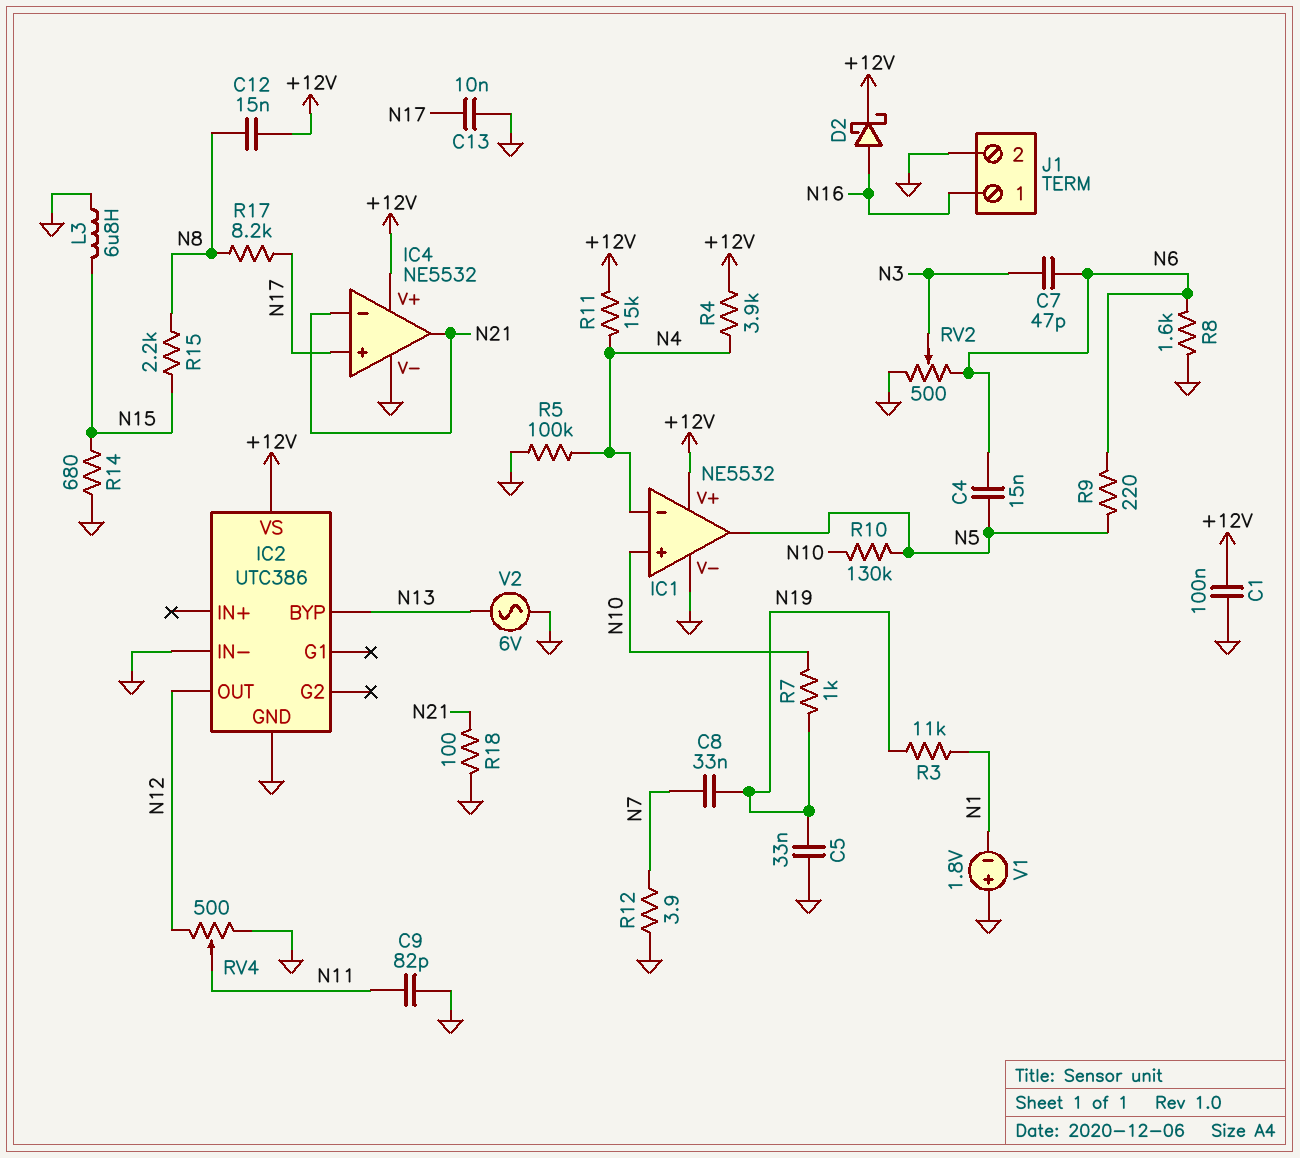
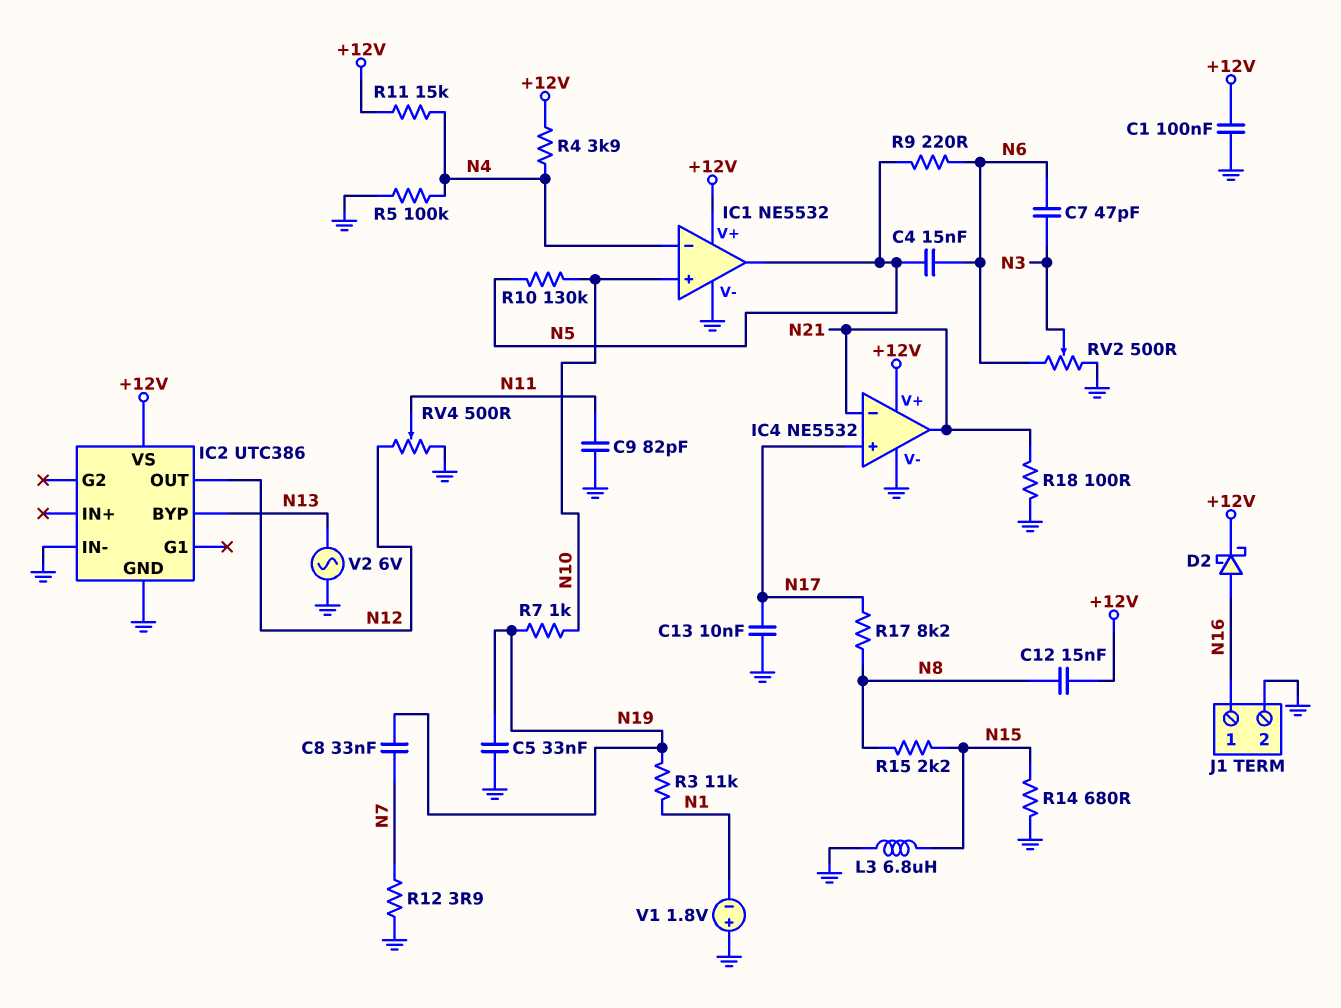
R8: 1.6k (GND, N6) -> none

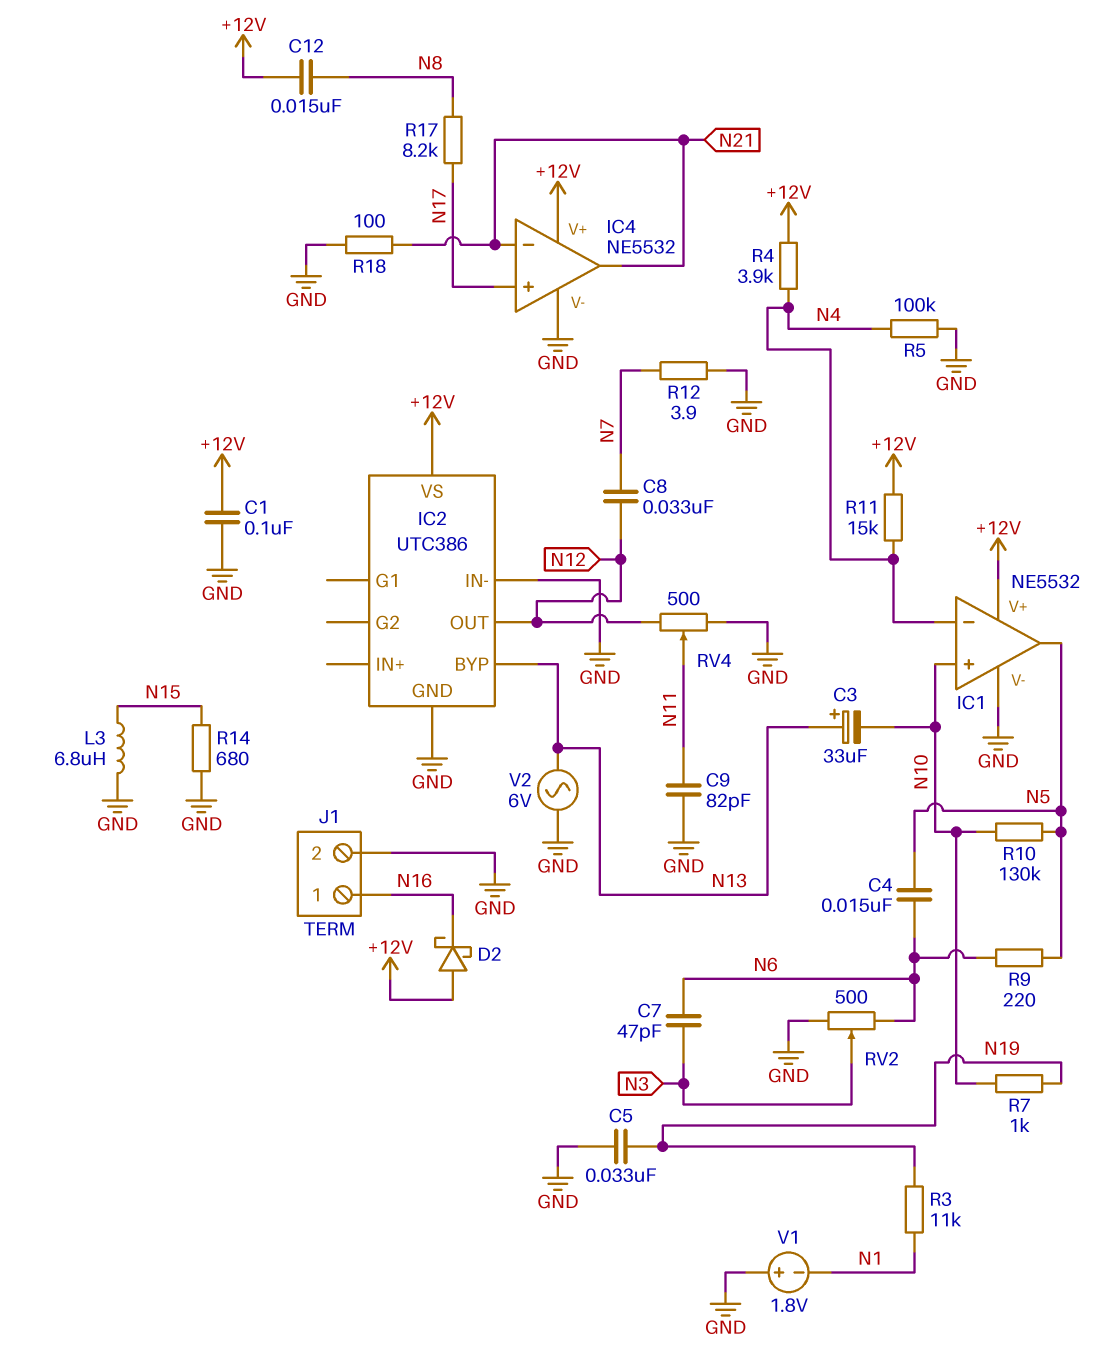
C3: none -> 33uF (plus N13, minus N10)
C8: 33nF (N7, N19) -> 33nF (N7, N12)
C13: 10nF (GND, N17) -> none
D2: schottky (A N16, K +12V) -> schottky (A +12V, K N16)
R15: 2.2k (N8, N15) -> none

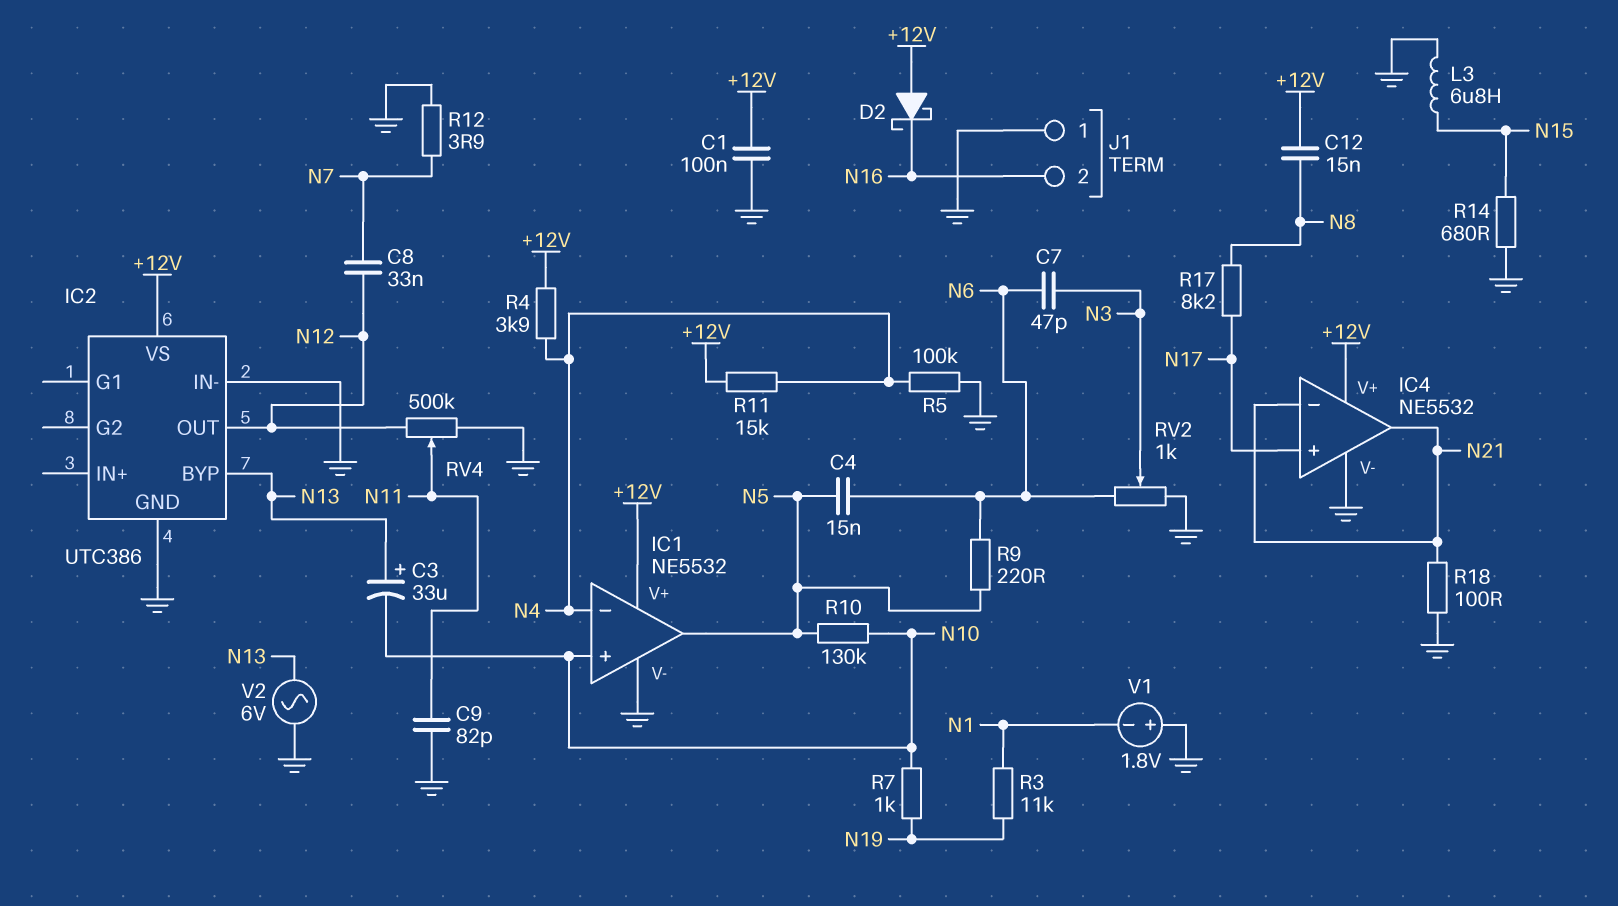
C5: 33nF (GND, N19) -> none
J1 pin 1: N16 -> GND
J1 pin 2: GND -> N16
RV2: 500 (GND, N6, wiper N3) -> 1k (GND, N6, wiper N3)
RV4: 500 (GND, N12, wiper N11) -> 500k (GND, N12, wiper N11)

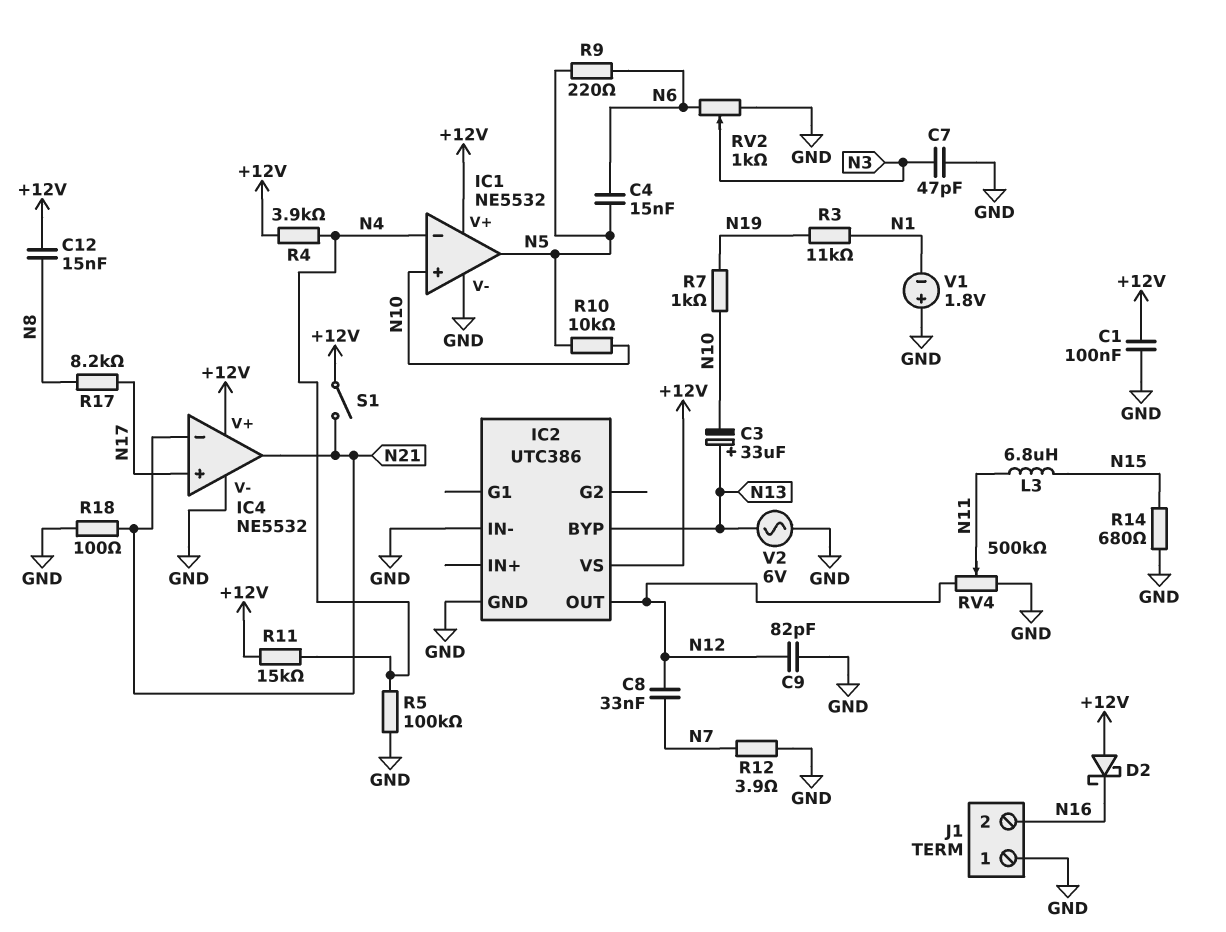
C7: 47pF (N3, N6) -> 47pF (GND, N3)
C9: 82pF (GND, N11) -> 82pF (GND, N12)
L3: 6.8uH (GND, N15) -> 6.8uH (N11, N15)
R10: 130k (N5, N10) -> 10k (N5, N10)
S1: none -> switch (+12V, N21)

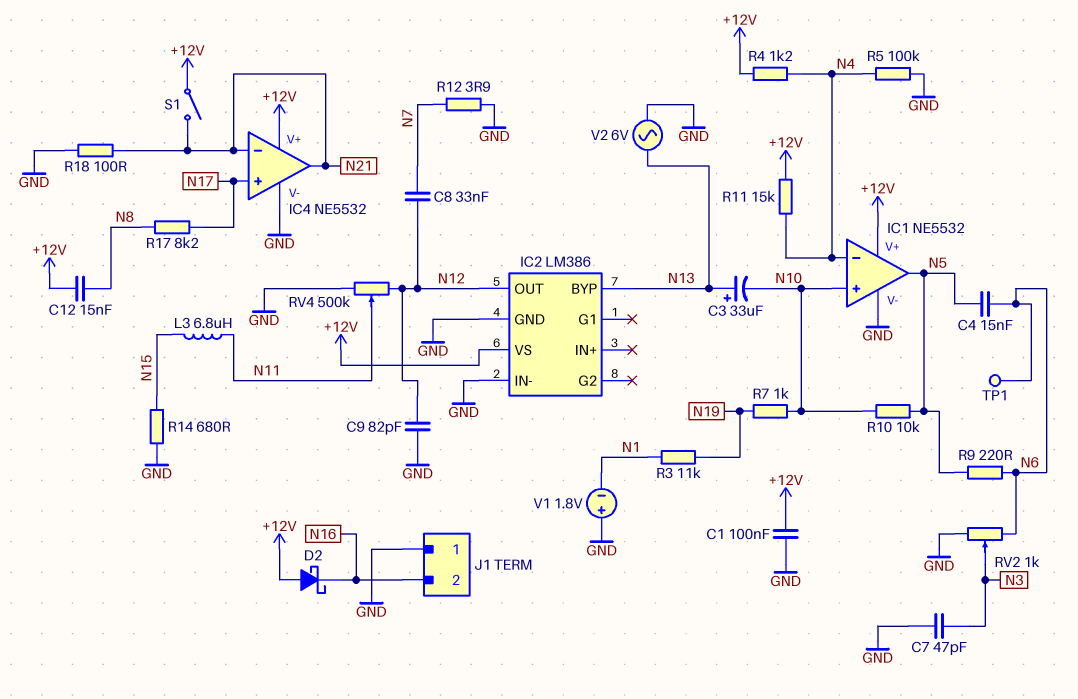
IC2: UTC386 -> LM386
R4: 3.9k (+12V, N4) -> 1.2k (+12V, N4)
TP1: none -> test point (N6)

